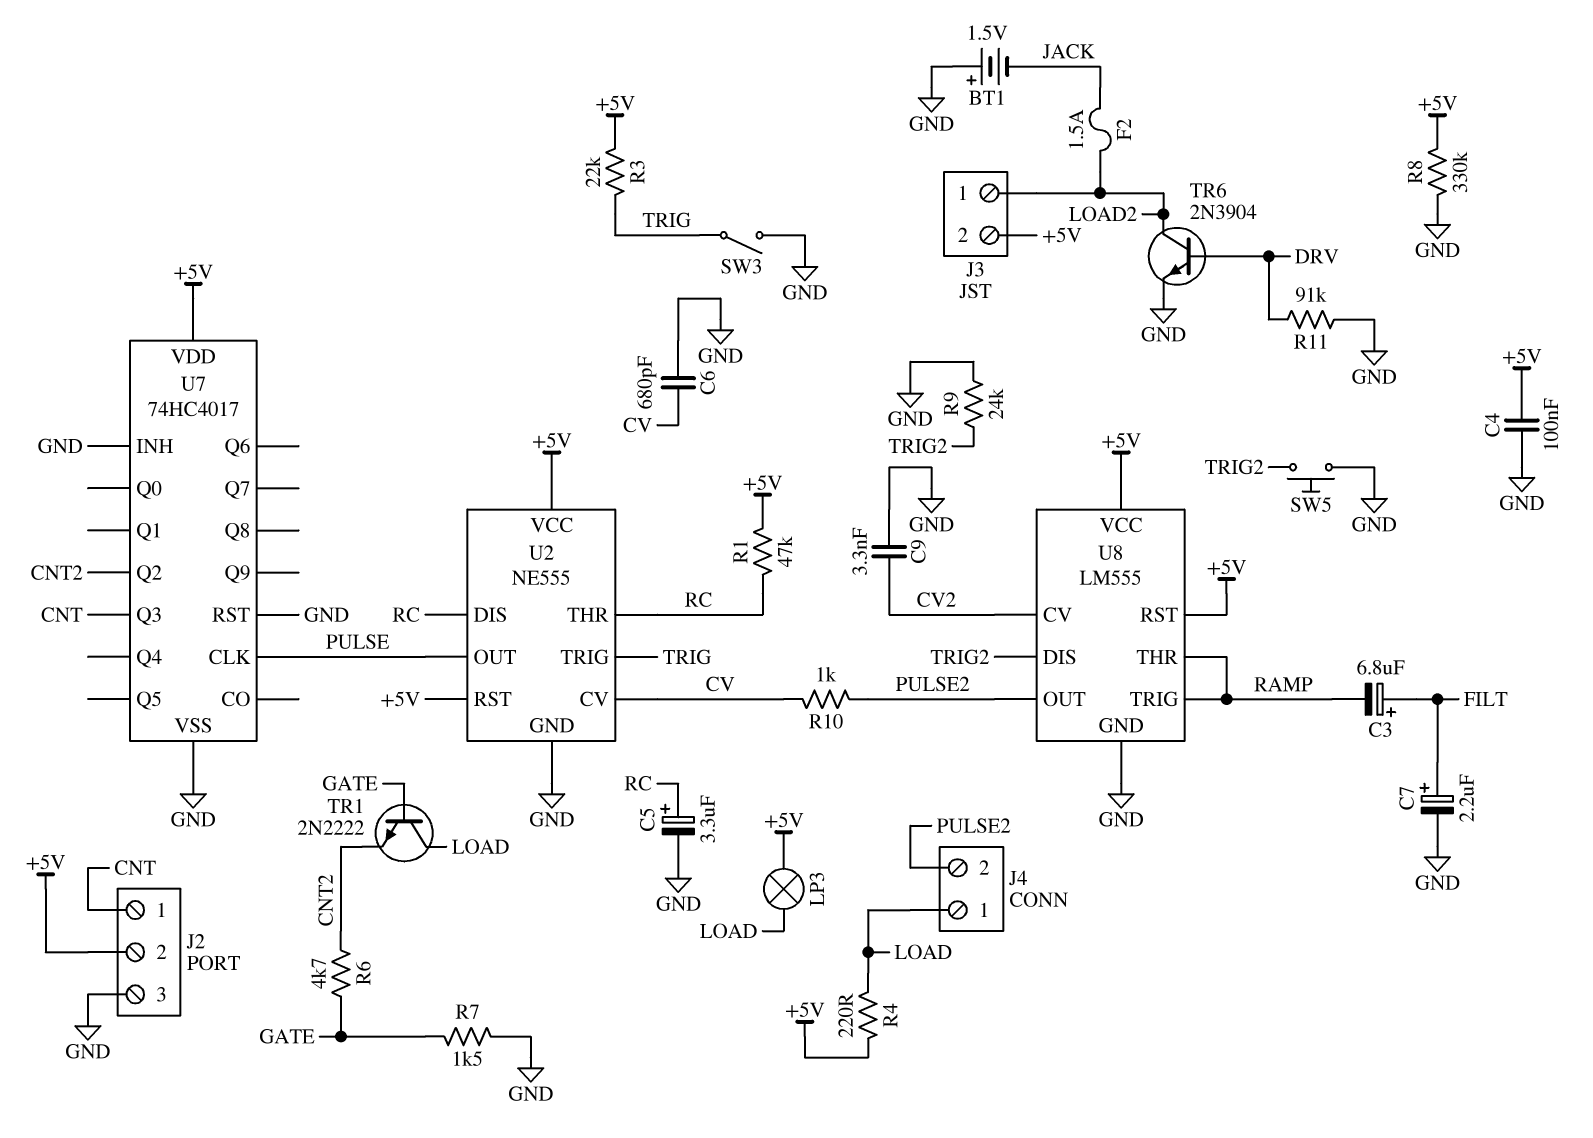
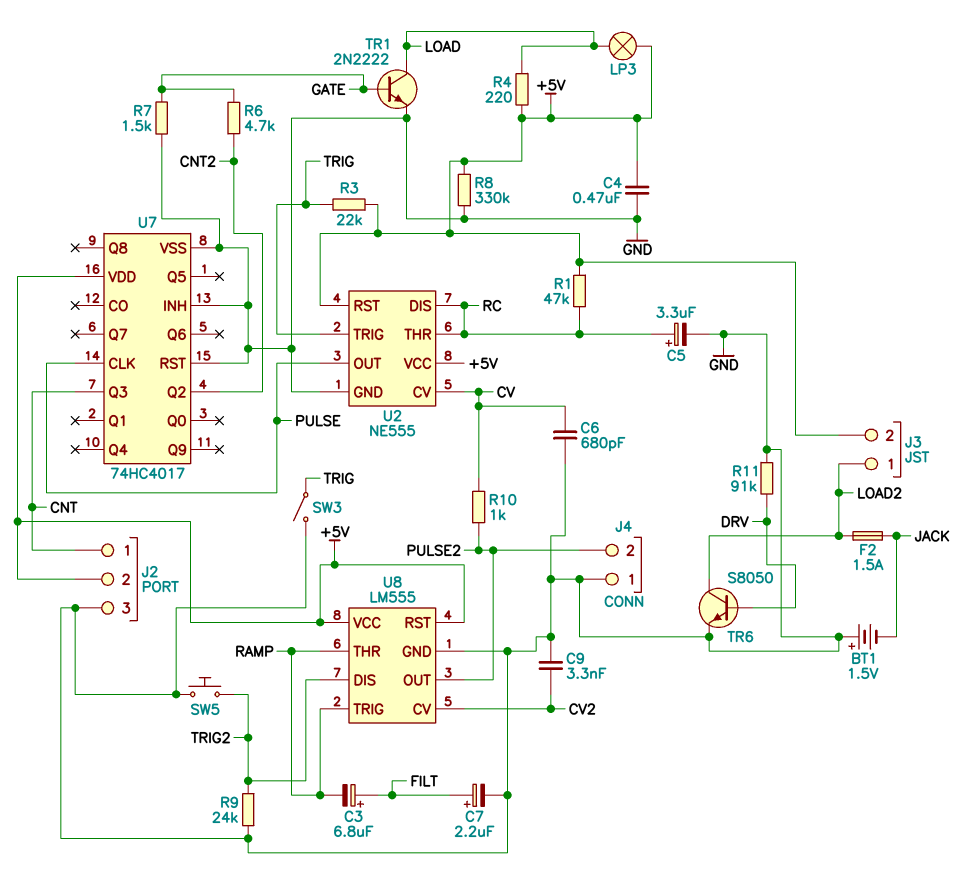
C4: 100nF (+5V, GND) -> 470nF (+5V, GND)
J4 pin 1: LOAD -> GND
TR1: NPN 2N2222 (B GATE, C LOAD, E CNT2) -> NPN 2N2222 (B GATE, C LOAD, E GND)
TR6: NPN 2N3904 (B DRV, C LOAD2, E GND) -> NPN S8050 (B DRV, C LOAD2, E GND)

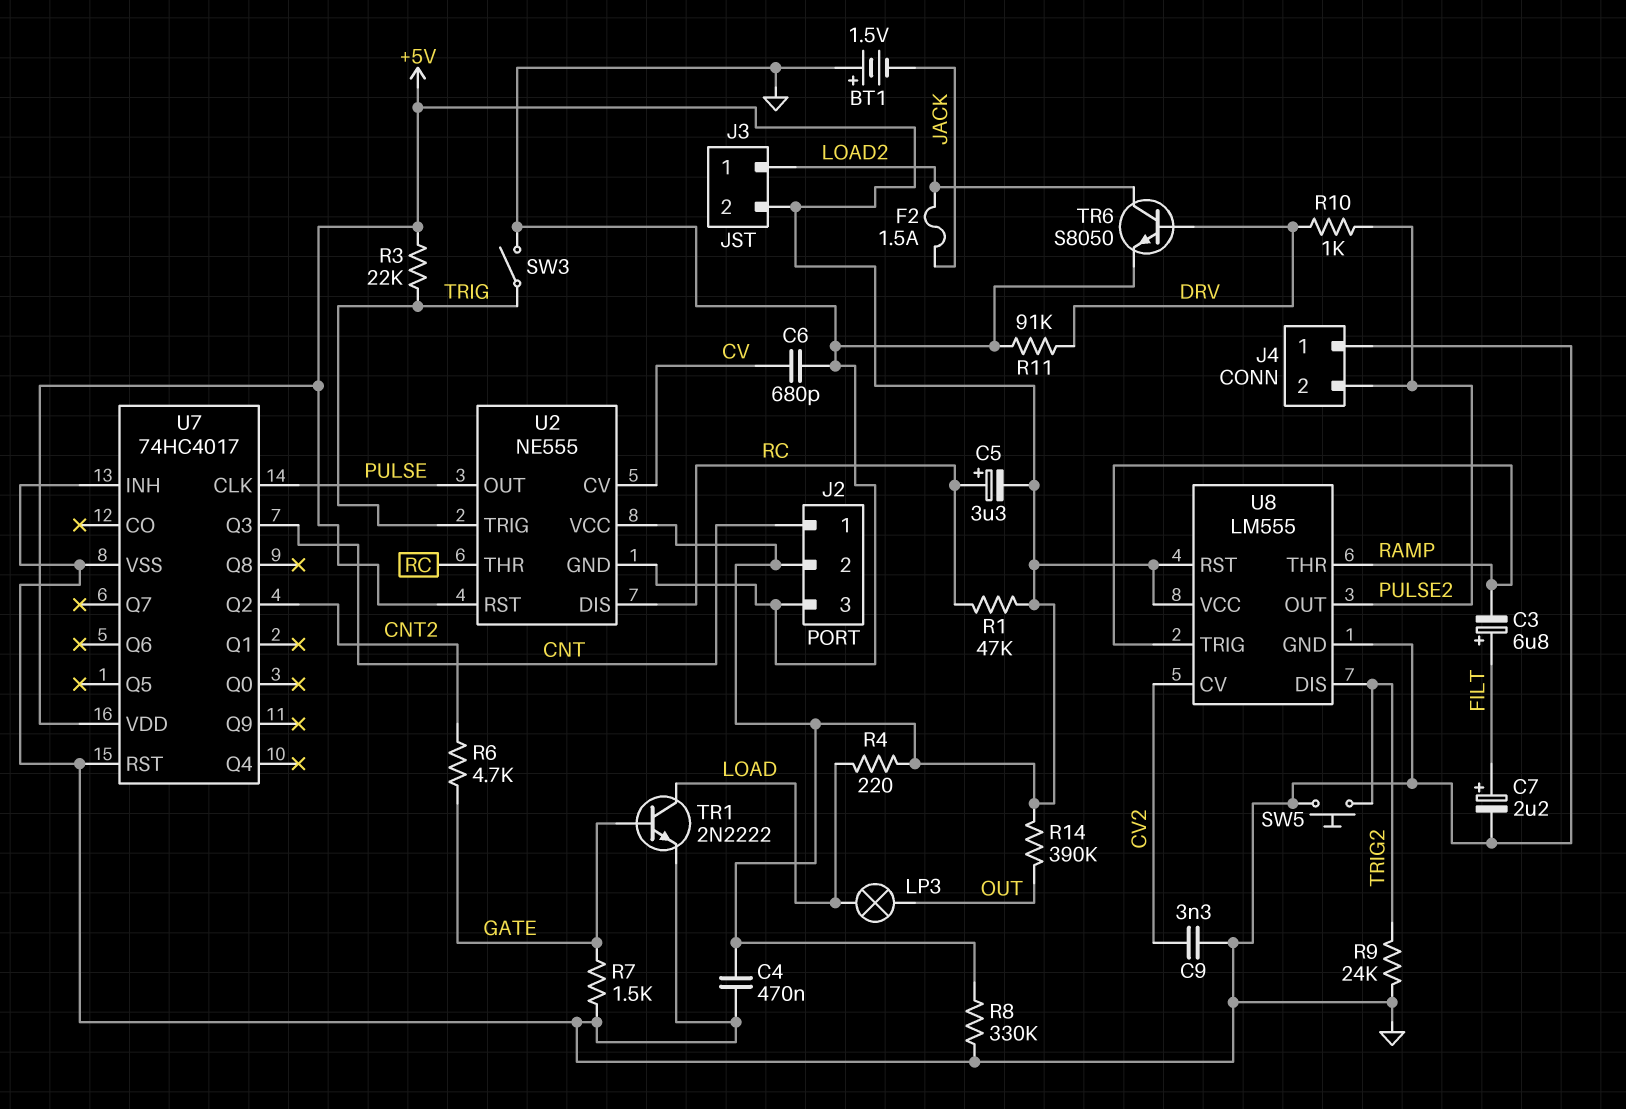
C5: 3.3uF (plus RC, minus GND) -> 3.3uF (plus RC, minus +5V)
LP3: lamp (+5V, LOAD) -> lamp (LOAD, OUT)
R10: 1k (CV, PULSE2) -> 1k (DRV, PULSE2)
R14: none -> 390k (+5V, OUT)

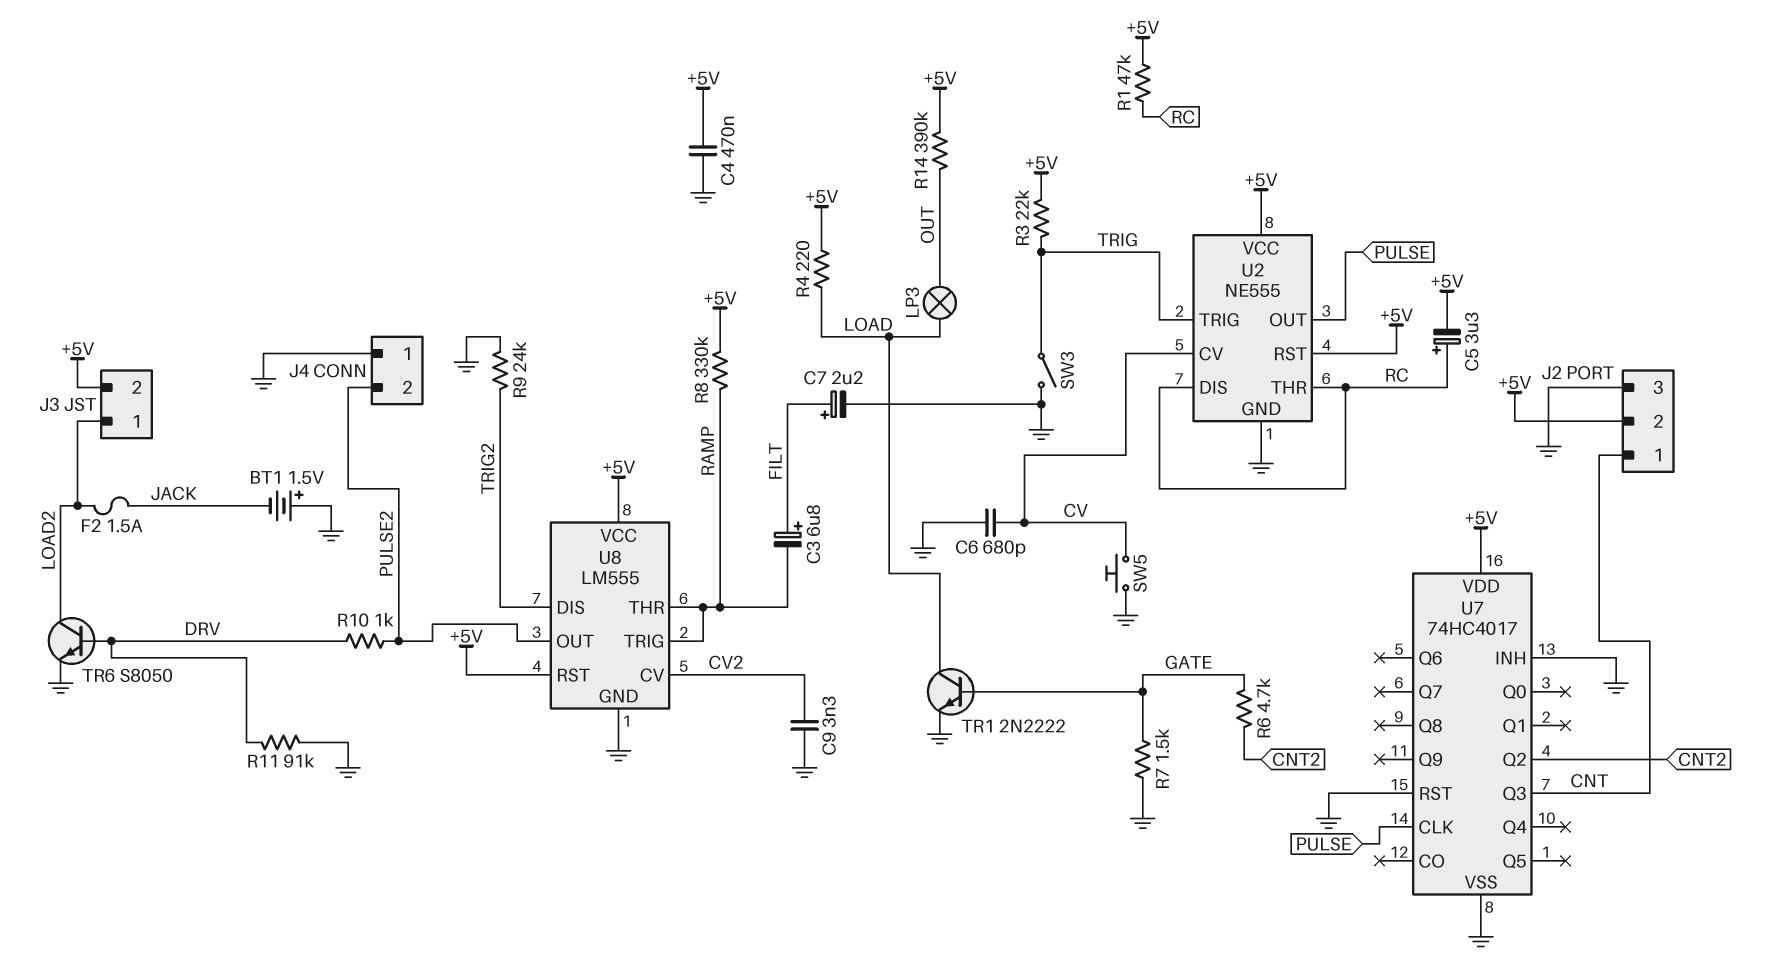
R8: 330k (+5V, GND) -> 330k (+5V, RAMP)
SW5: button (GND, TRIG2) -> button (CV, GND)

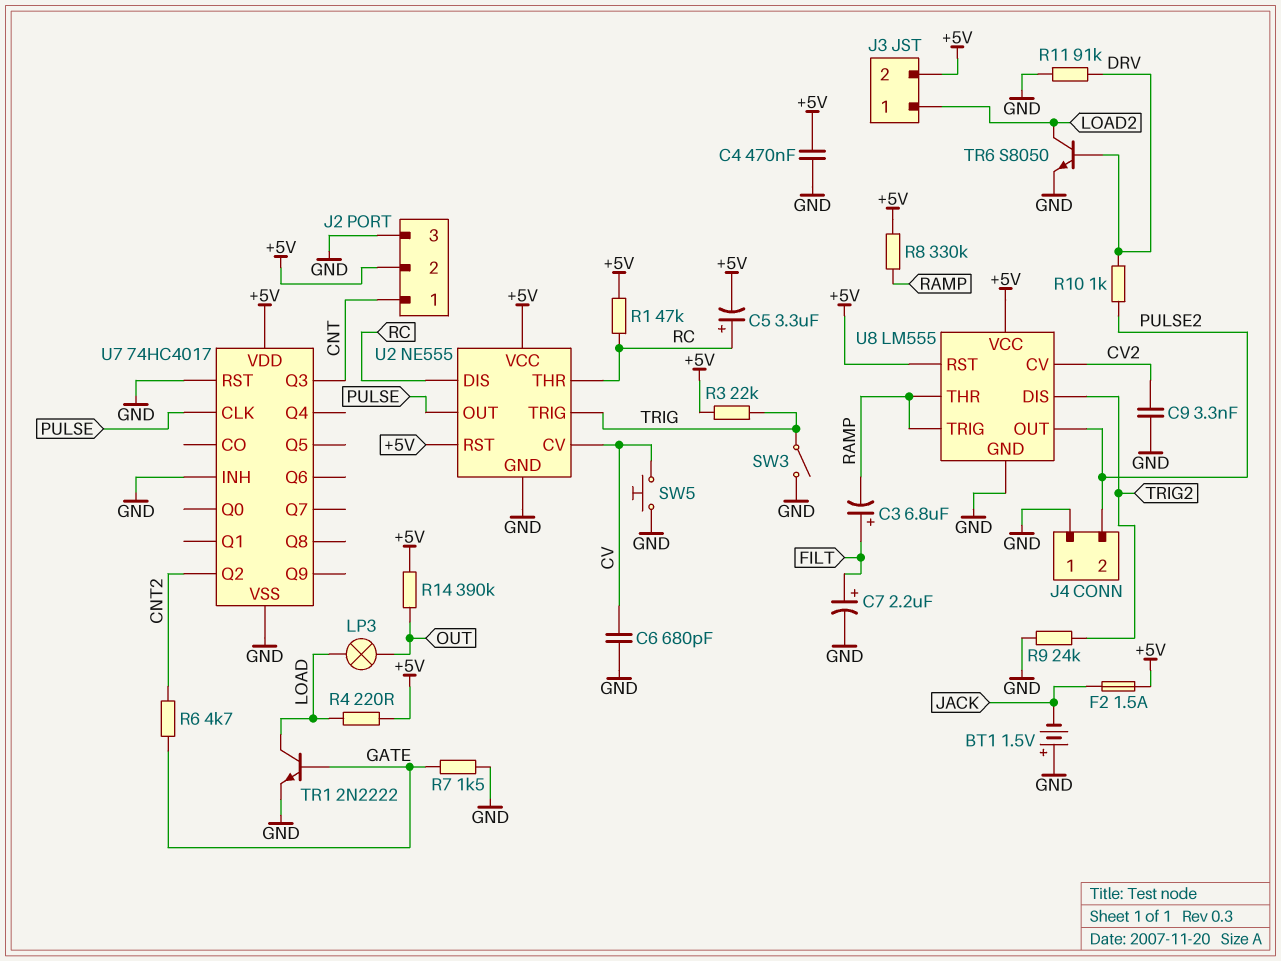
F2: 1.5A (JACK, LOAD2) -> 1.5A (+5V, JACK)

